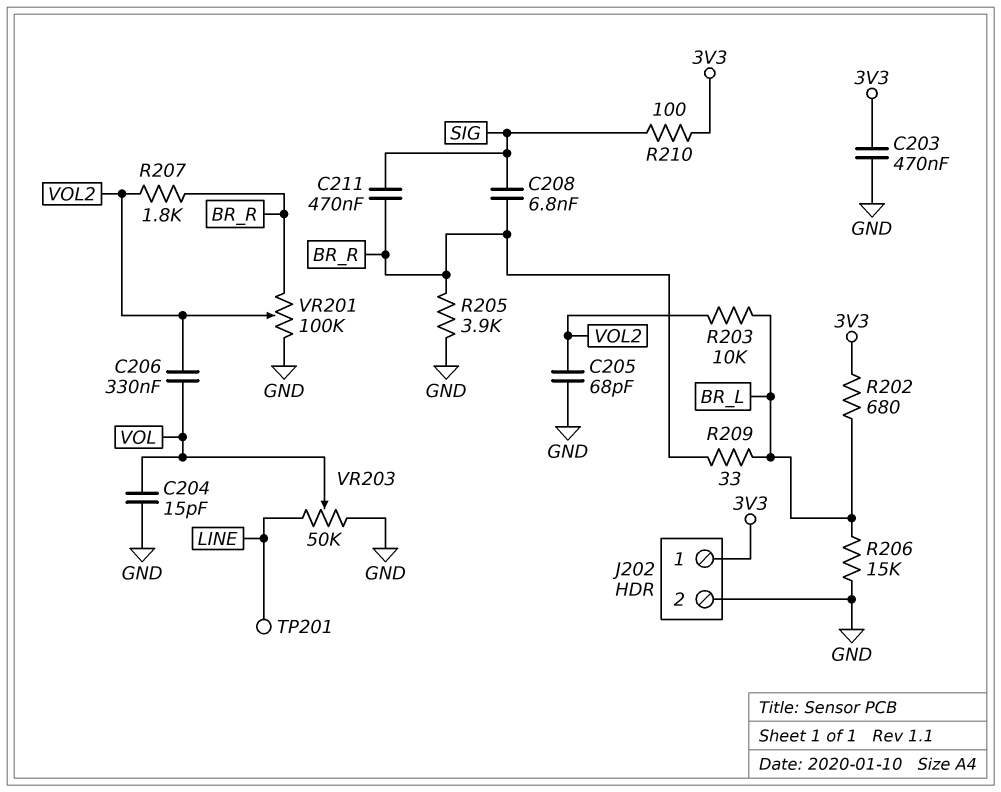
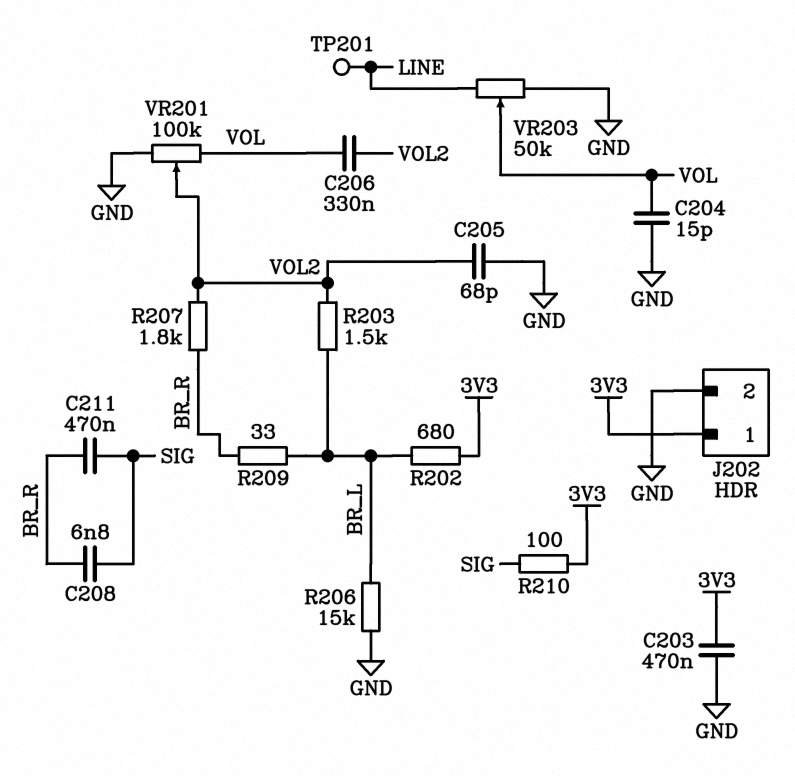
R203: 10k (BR_L, VOL2) -> 1.5k (BR_L, VOL2)
R205: 3.9k (BR_R, GND) -> none
VR201: 100k (BR_R, GND, wiper VOL2) -> 100k (GND, VOL, wiper VOL2)

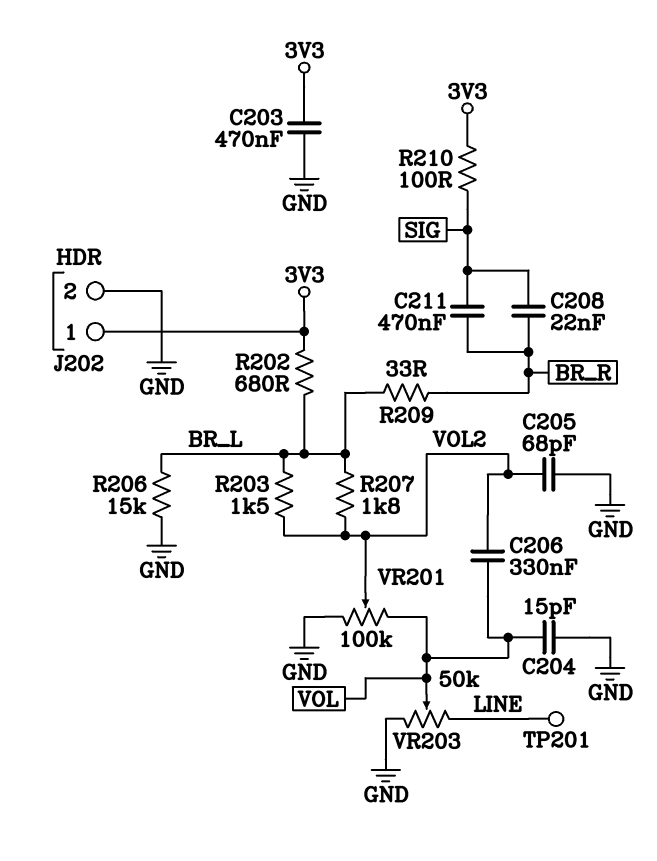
C208: 6.8nF (BR_R, SIG) -> 22nF (BR_R, SIG)
R207: 1.8k (BR_R, VOL2) -> 1.8k (BR_L, VOL2)

